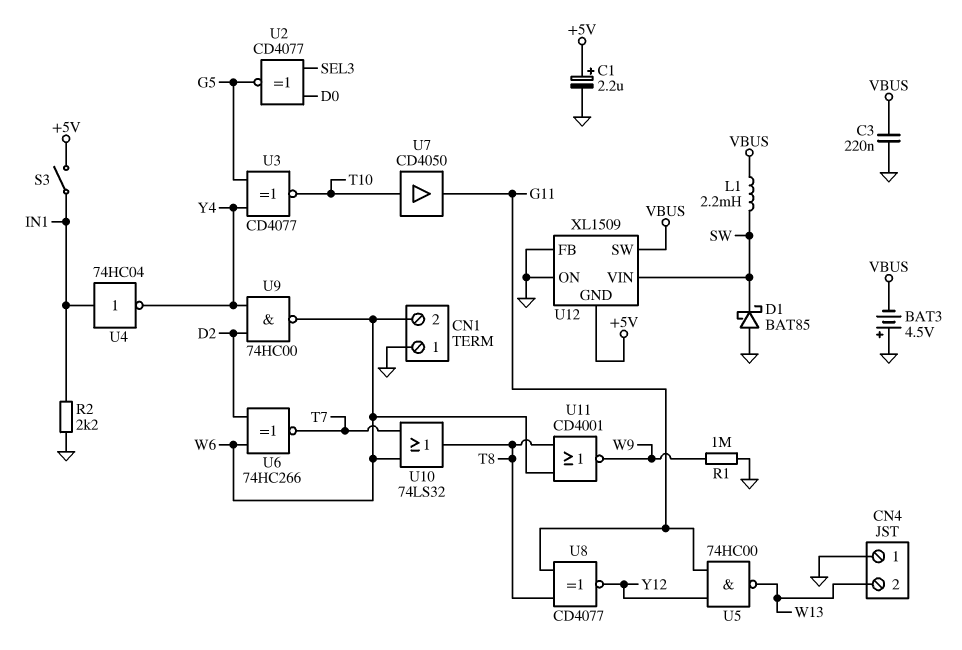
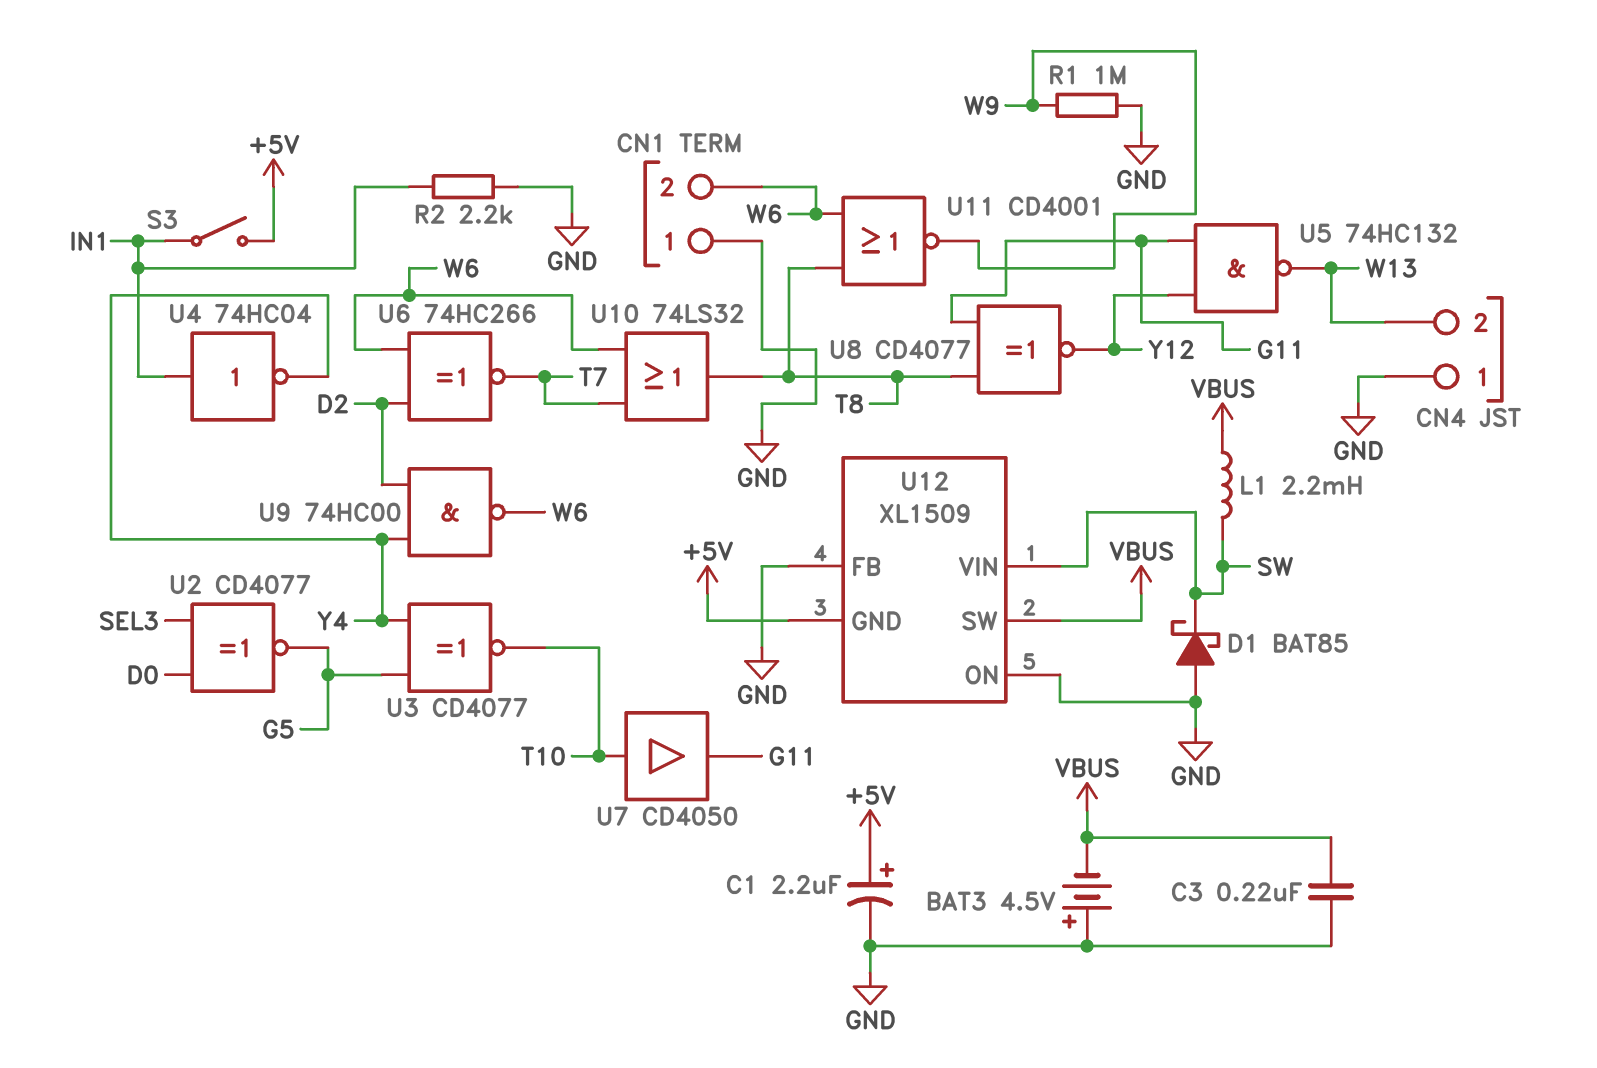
U5: NAND 74HC00 (in G11, in Y12, out W13) -> NAND 74HC132 (in G11, in Y12, out W13)

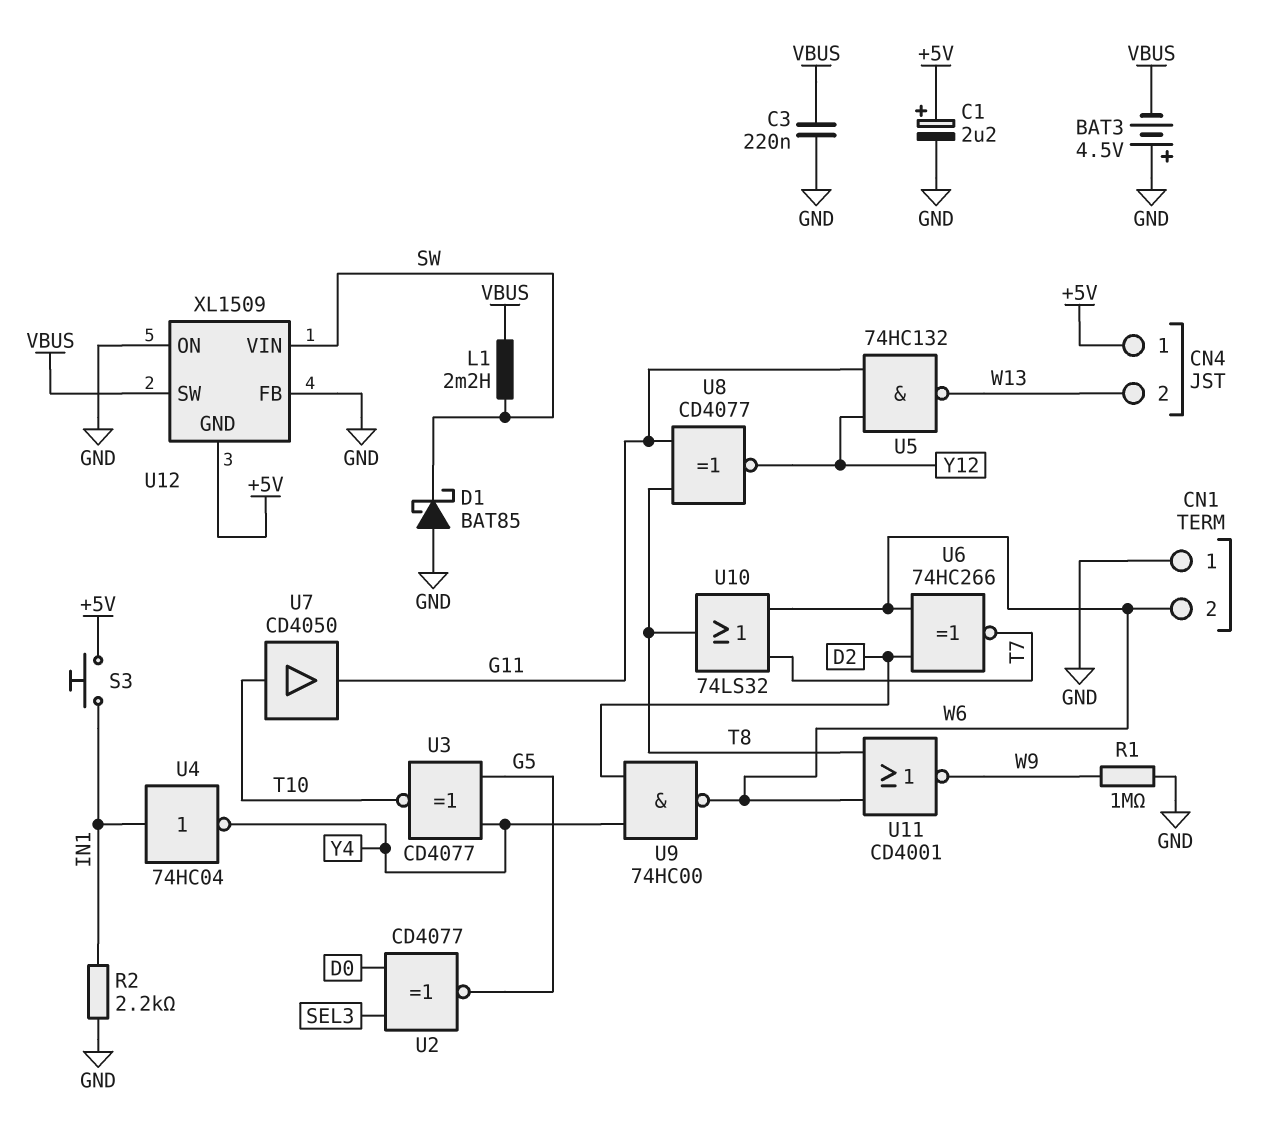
CN4 pin 1: GND -> +5V
S3: switch (+5V, IN1) -> button (+5V, IN1)

